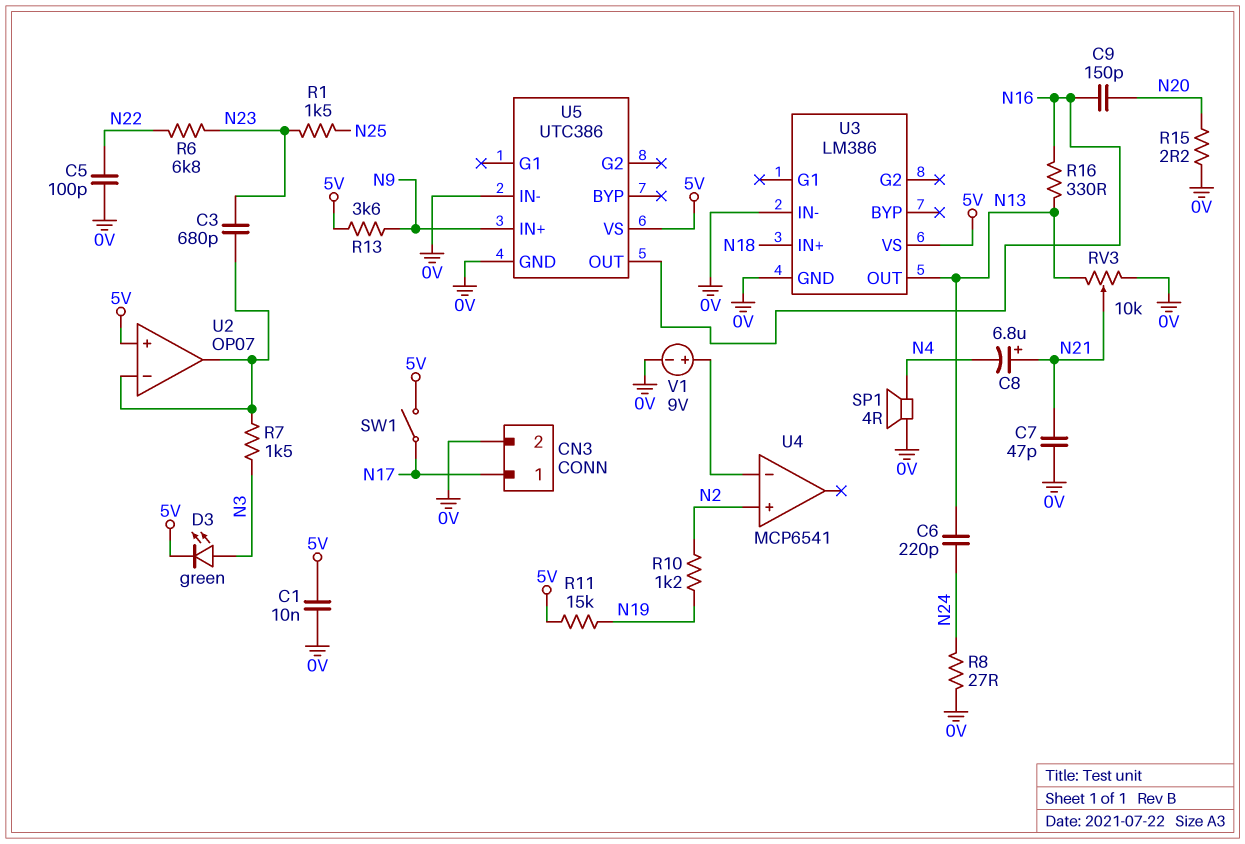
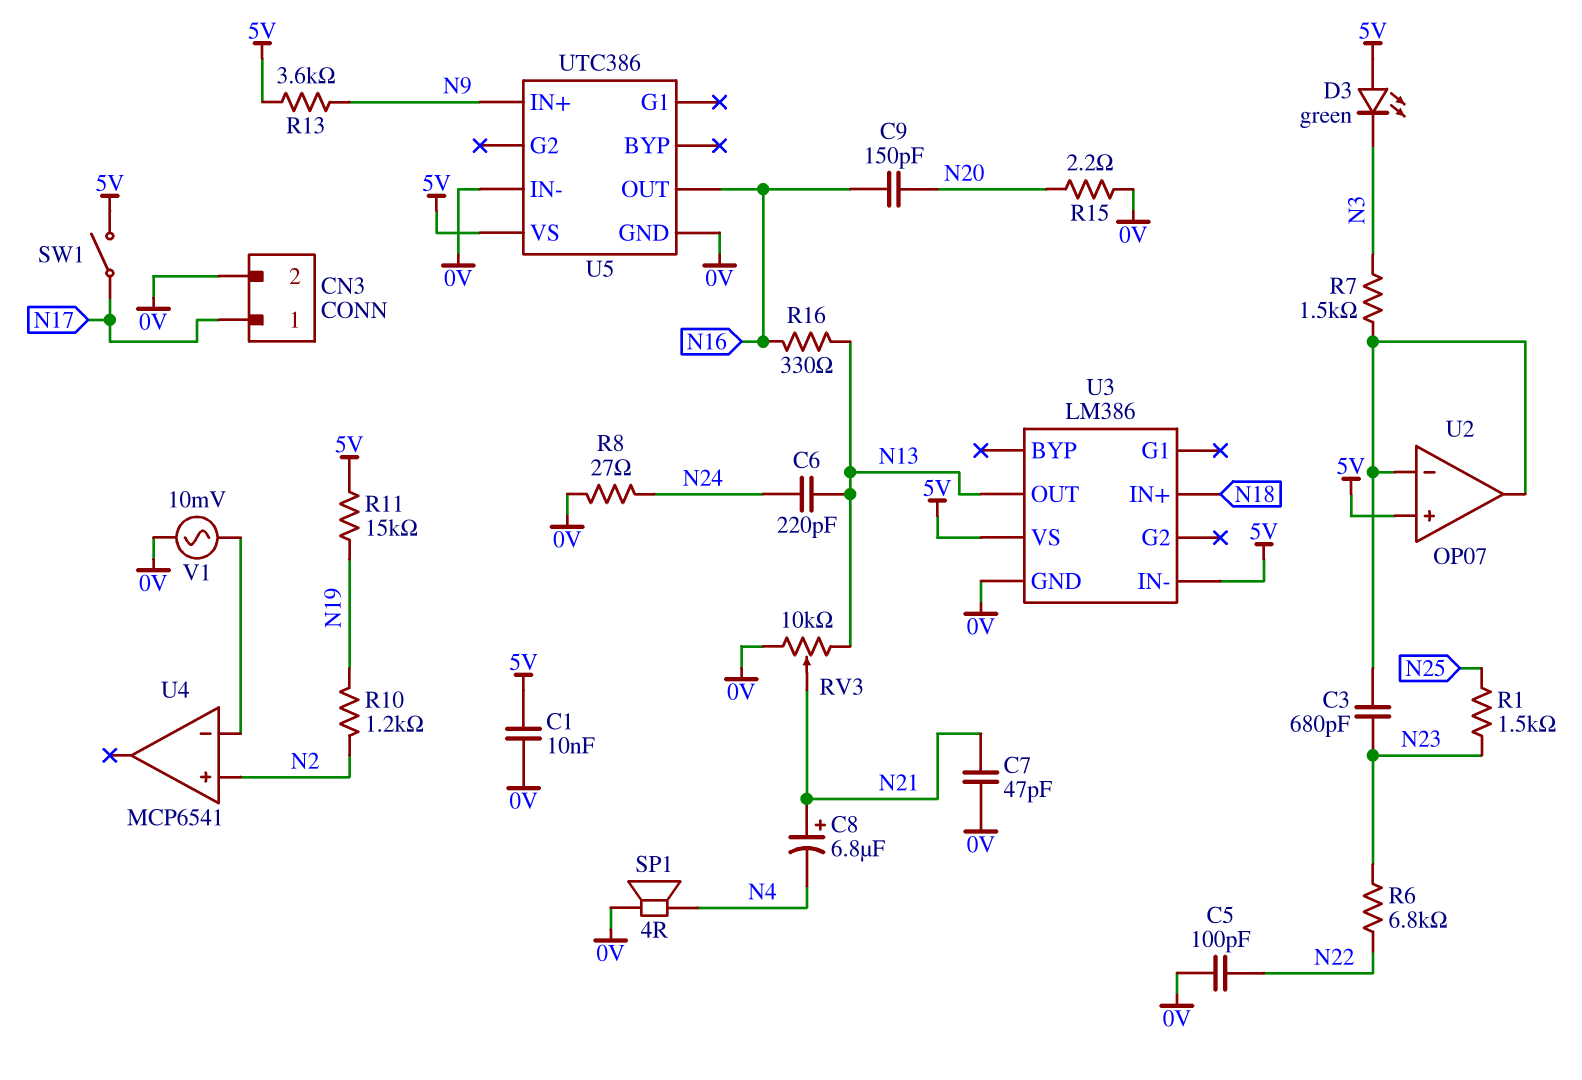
D3: LED green (A N3, K 5V) -> LED green (A 5V, K N3)
U3 pin IN-: 0V -> 5V
V1: 9V (plus U4/in-, minus 0V) -> AC 10mV (0V, U4/in-)

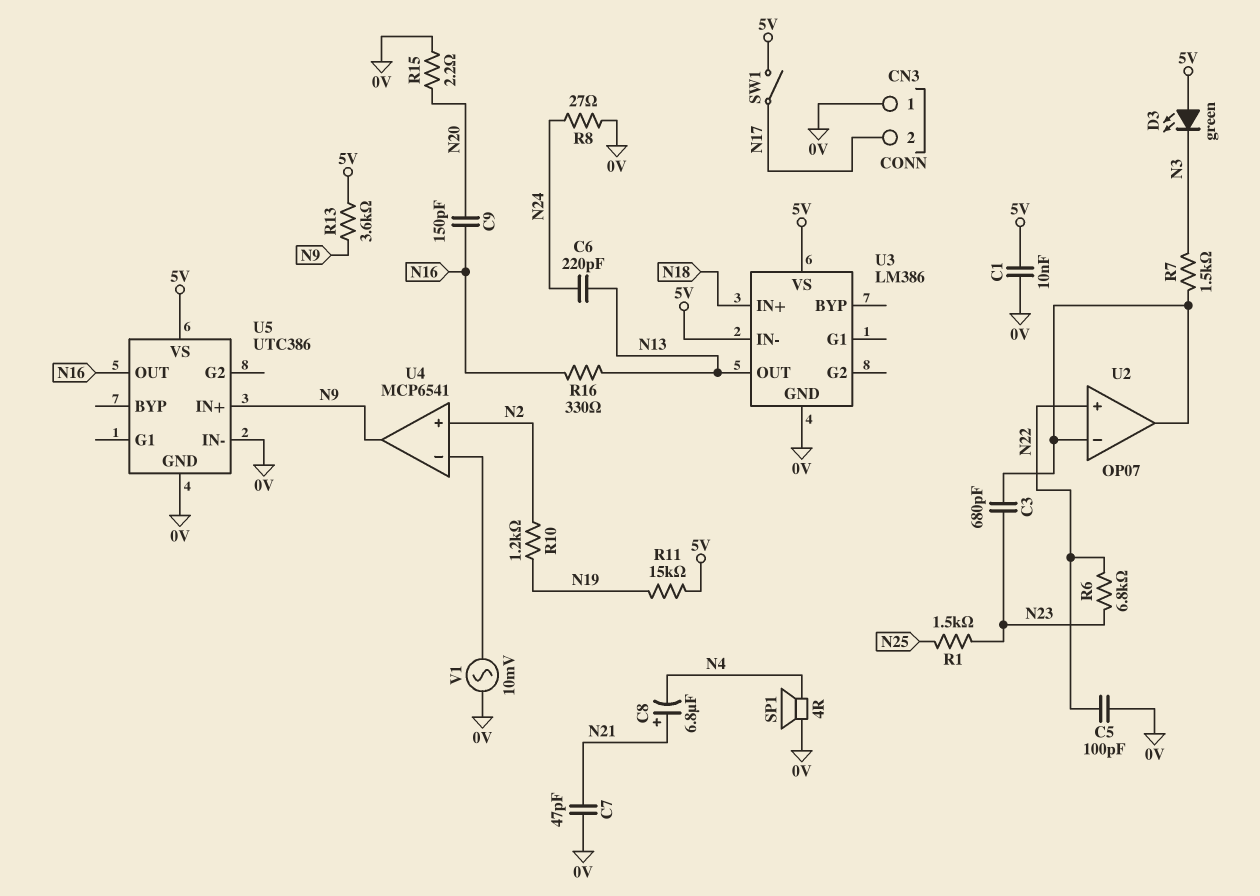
CN3 pin 1: N17 -> 0V
CN3 pin 2: 0V -> N17
RV3: 10k (0V, N13, wiper N21) -> none
U2 pin in+: 5V -> N22
U4 pin out: none -> N9

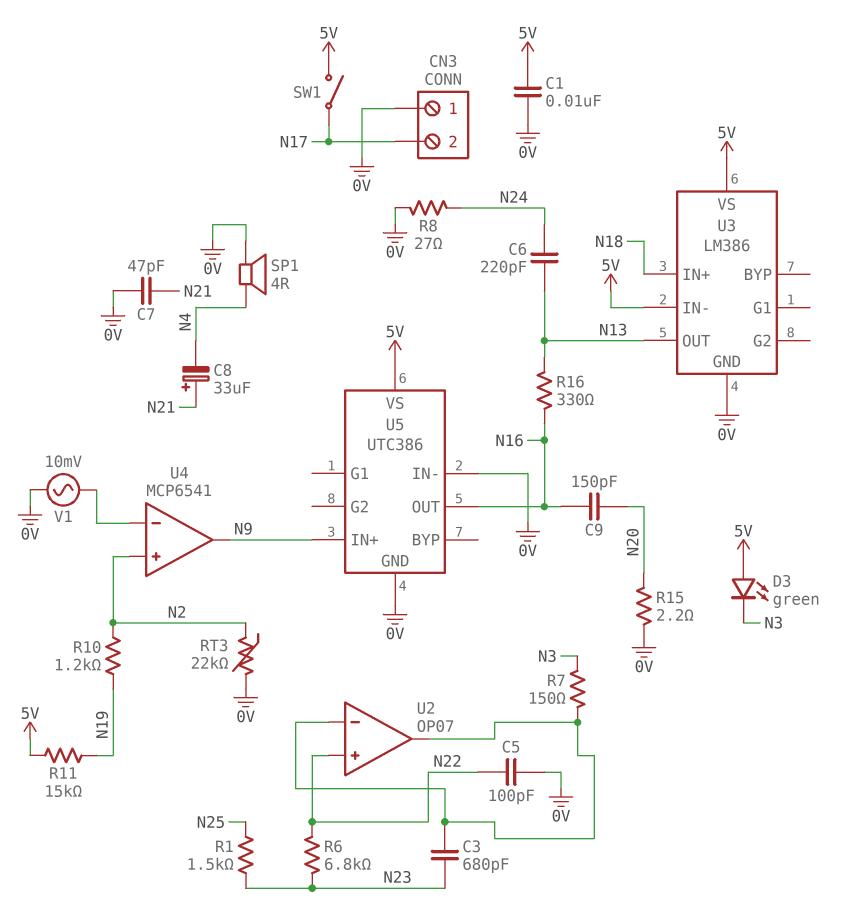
C8: 6.8uF (plus N21, minus N4) -> 33uF (plus N21, minus N4)
R7: 1.5k (N3, U2/in-) -> 150 (N3, U2/in-)
R13: 3.6k (5V, N9) -> none
RT3: none -> 22k (0V, N2)

